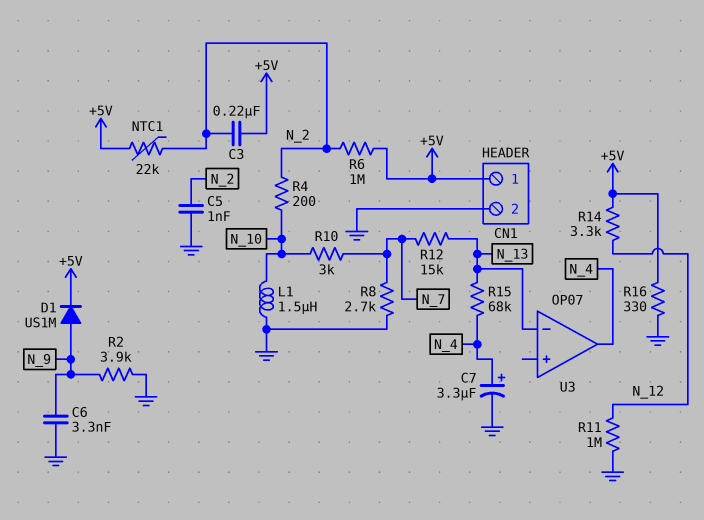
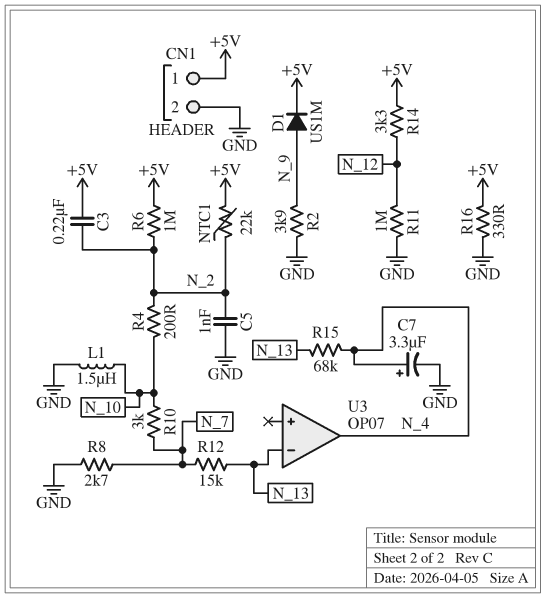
C6: 3.3nF (GND, N_9) -> none

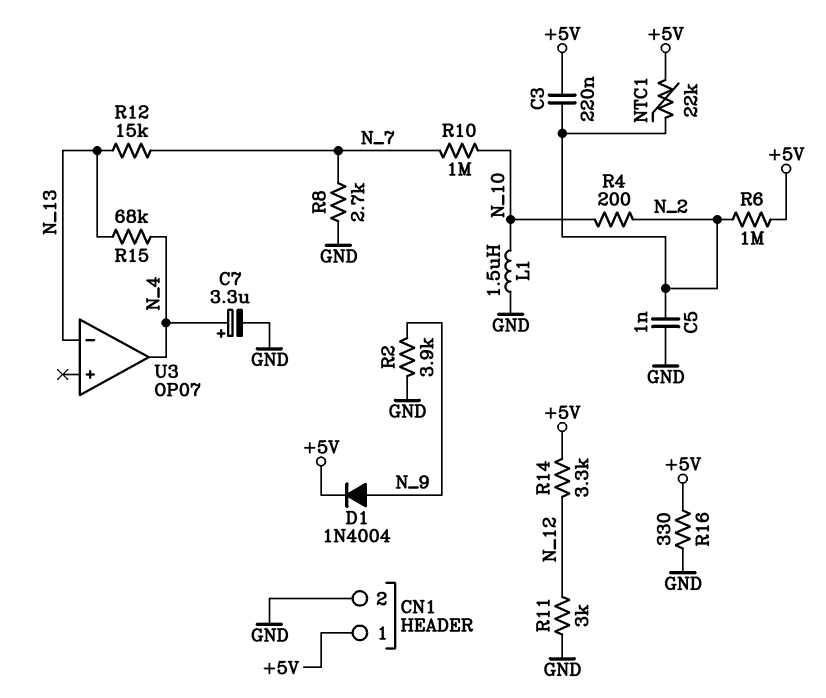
D1: diode US1M (A N_9, K +5V) -> diode 1N4004 (A N_9, K +5V)
R10: 3k (N_7, N_10) -> 1M (N_7, N_10)
R11: 1M (GND, N_12) -> 3k (GND, N_12)

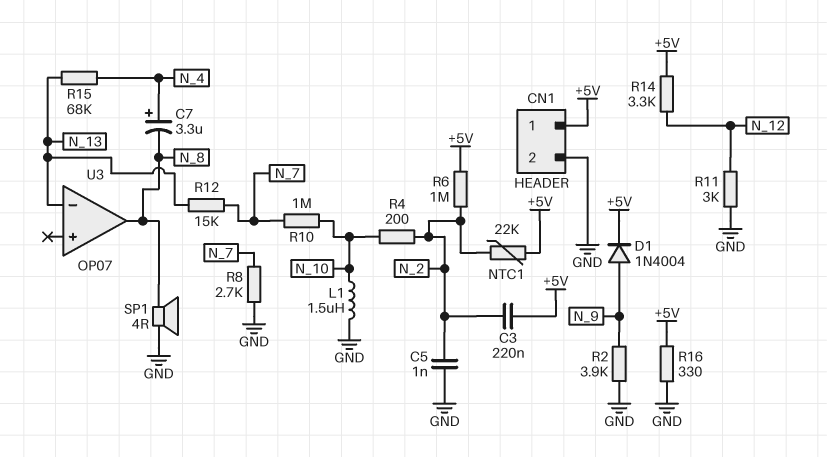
C7: 3.3uF (plus N_4, minus GND) -> 3.3uF (plus N_4, minus N_8)
SP1: none -> speaker 4R (GND, N_8)
U3 pin out: N_4 -> N_8

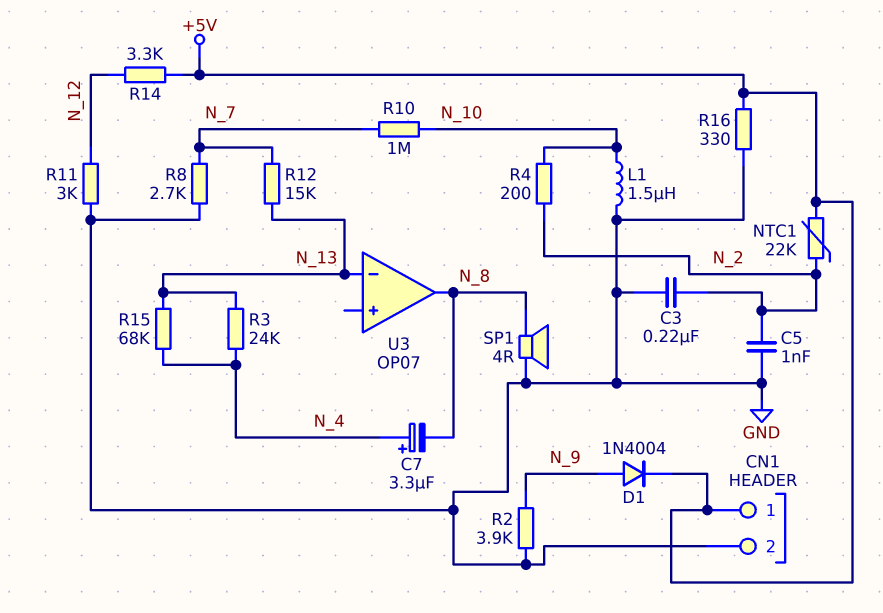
C3: 220nF (+5V, N_2) -> 220nF (GND, N_2)
R3: none -> 24k (N_4, N_13)
R6: 1M (+5V, N_2) -> none

